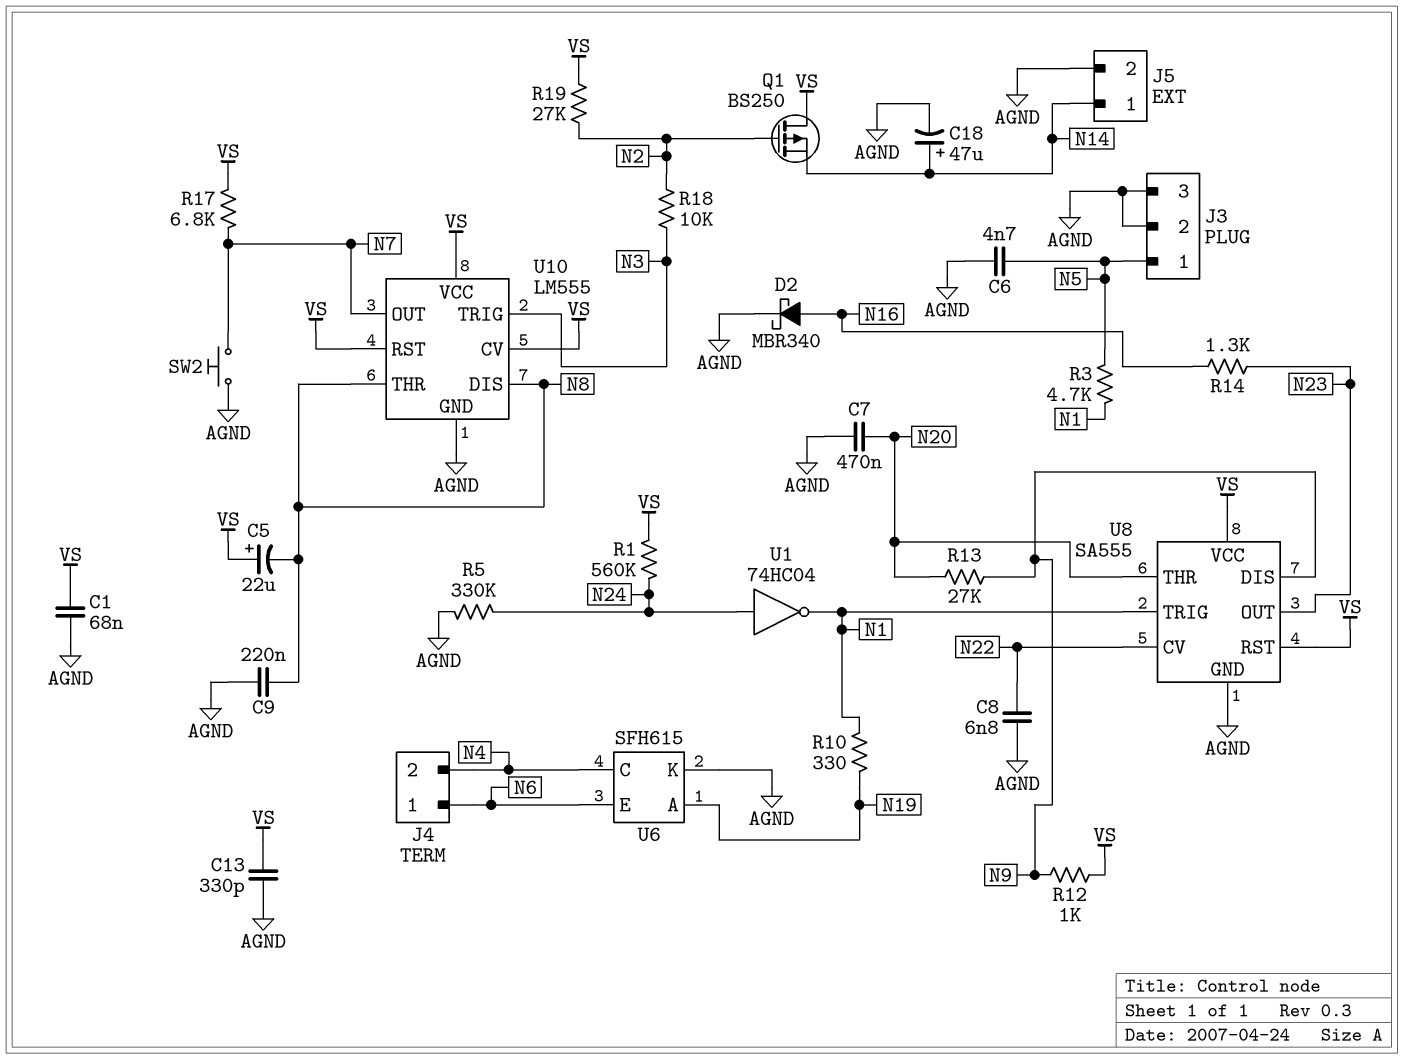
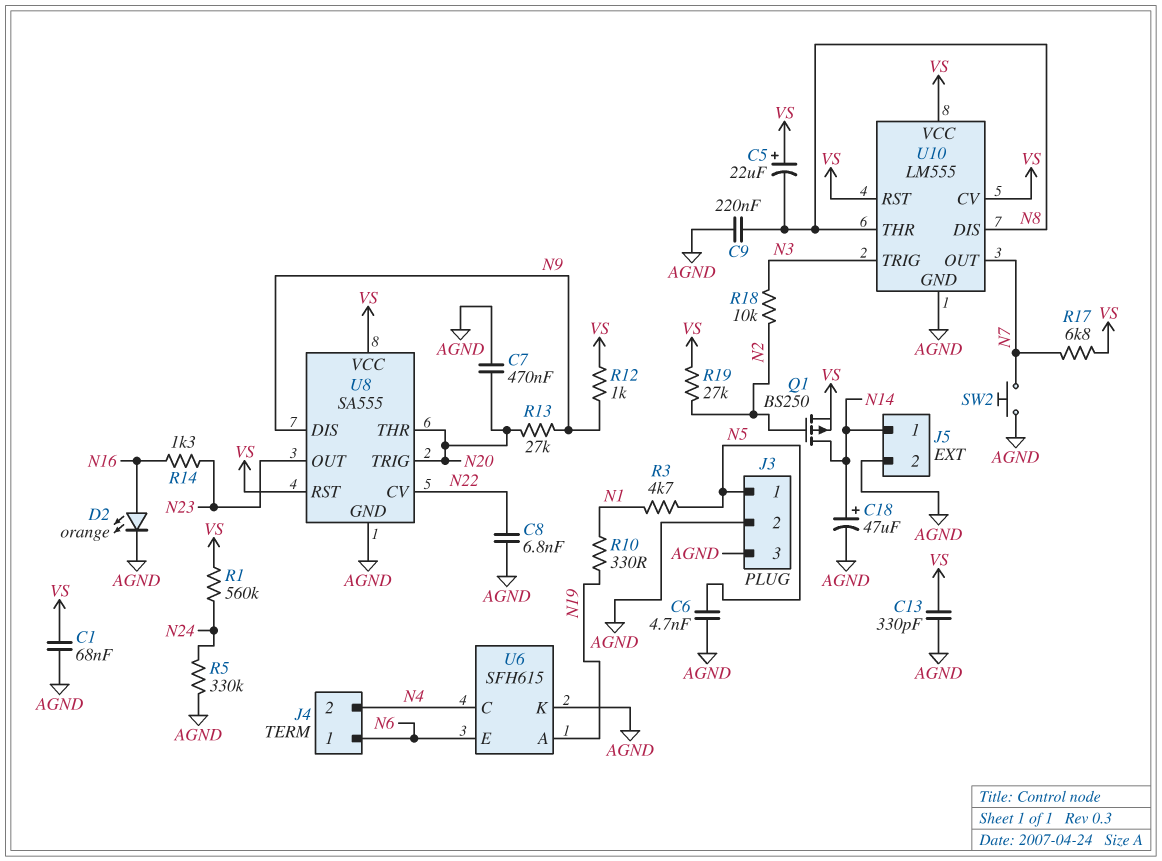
D2: schottky MBR340 (A N16, K AGND) -> LED orange (A N16, K AGND)
Q1: PMOS BS250 (G N2, D VS, S N14) -> PMOS BS250 (G N2, D N14, S VS)
U1: NOT 74HC04 (in N24, out N1) -> none
U8 pin TRIG: N1 -> N20

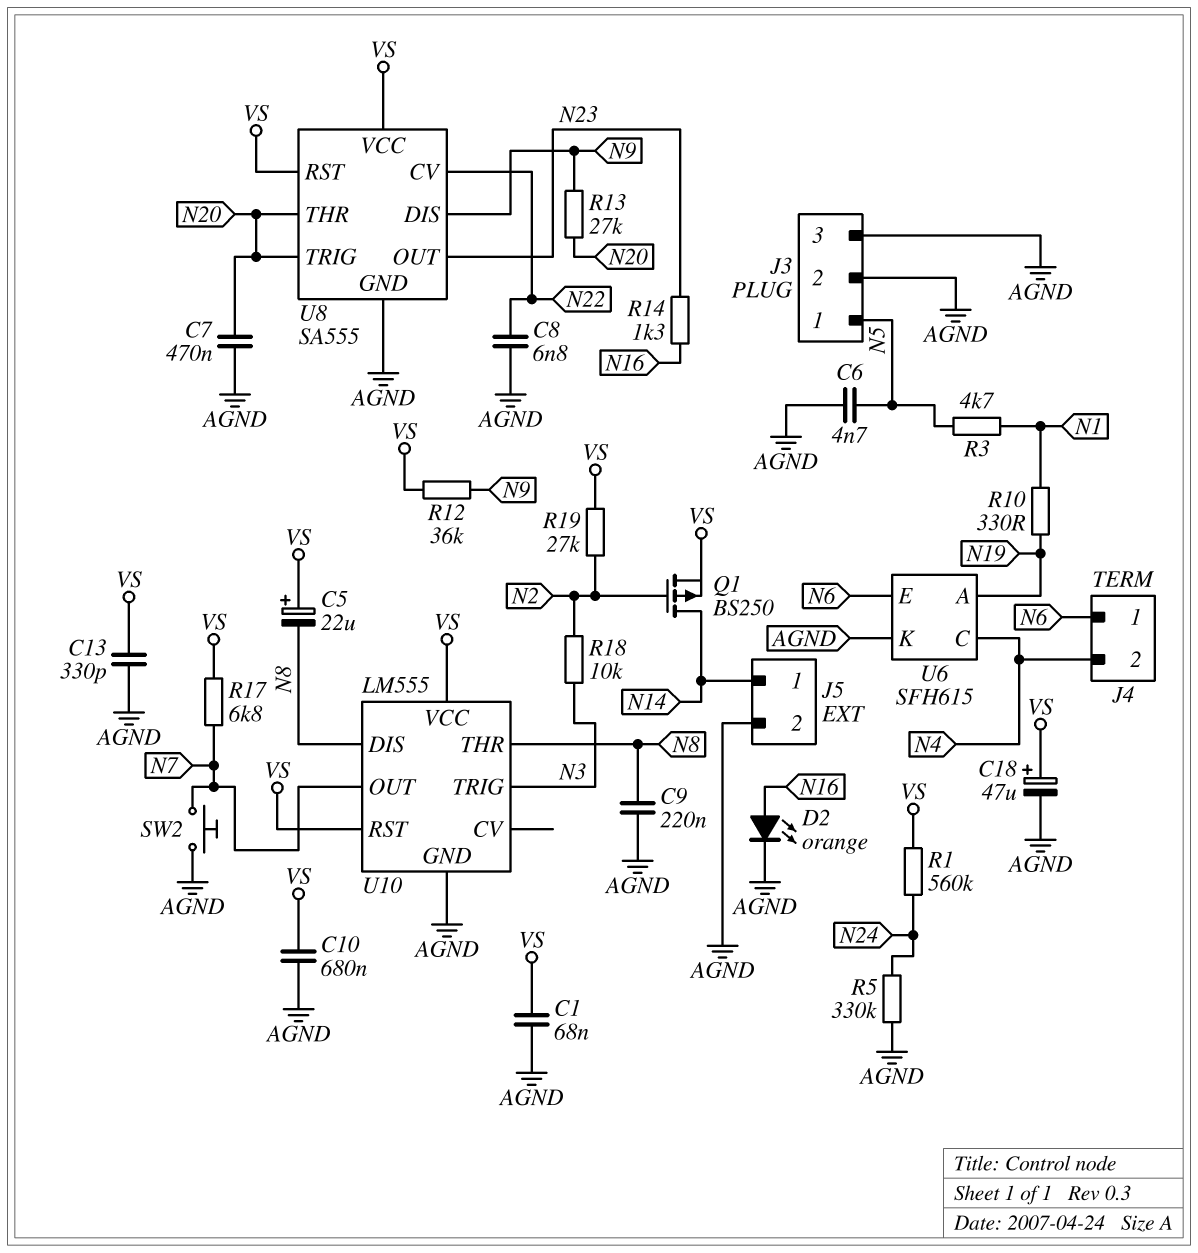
C10: none -> 680nF (AGND, VS)
C18: 47uF (plus N14, minus AGND) -> 47uF (plus VS, minus AGND)
R12: 1k (N9, VS) -> 36k (N9, VS)
U10 pin CV: VS -> none

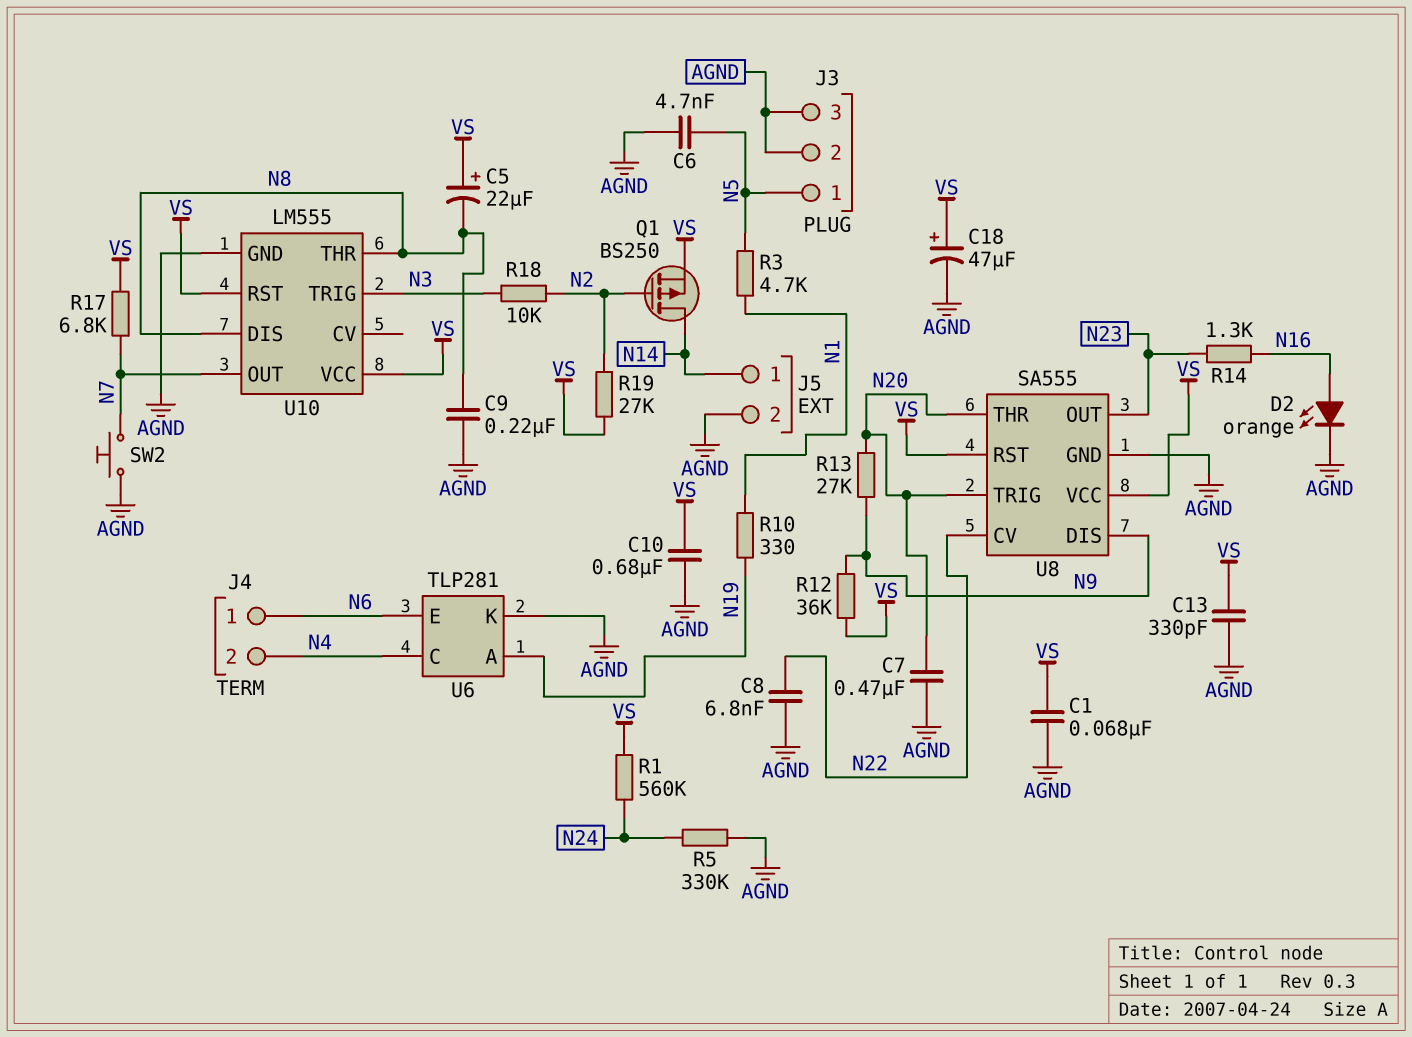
U6: SFH615 -> TLP281

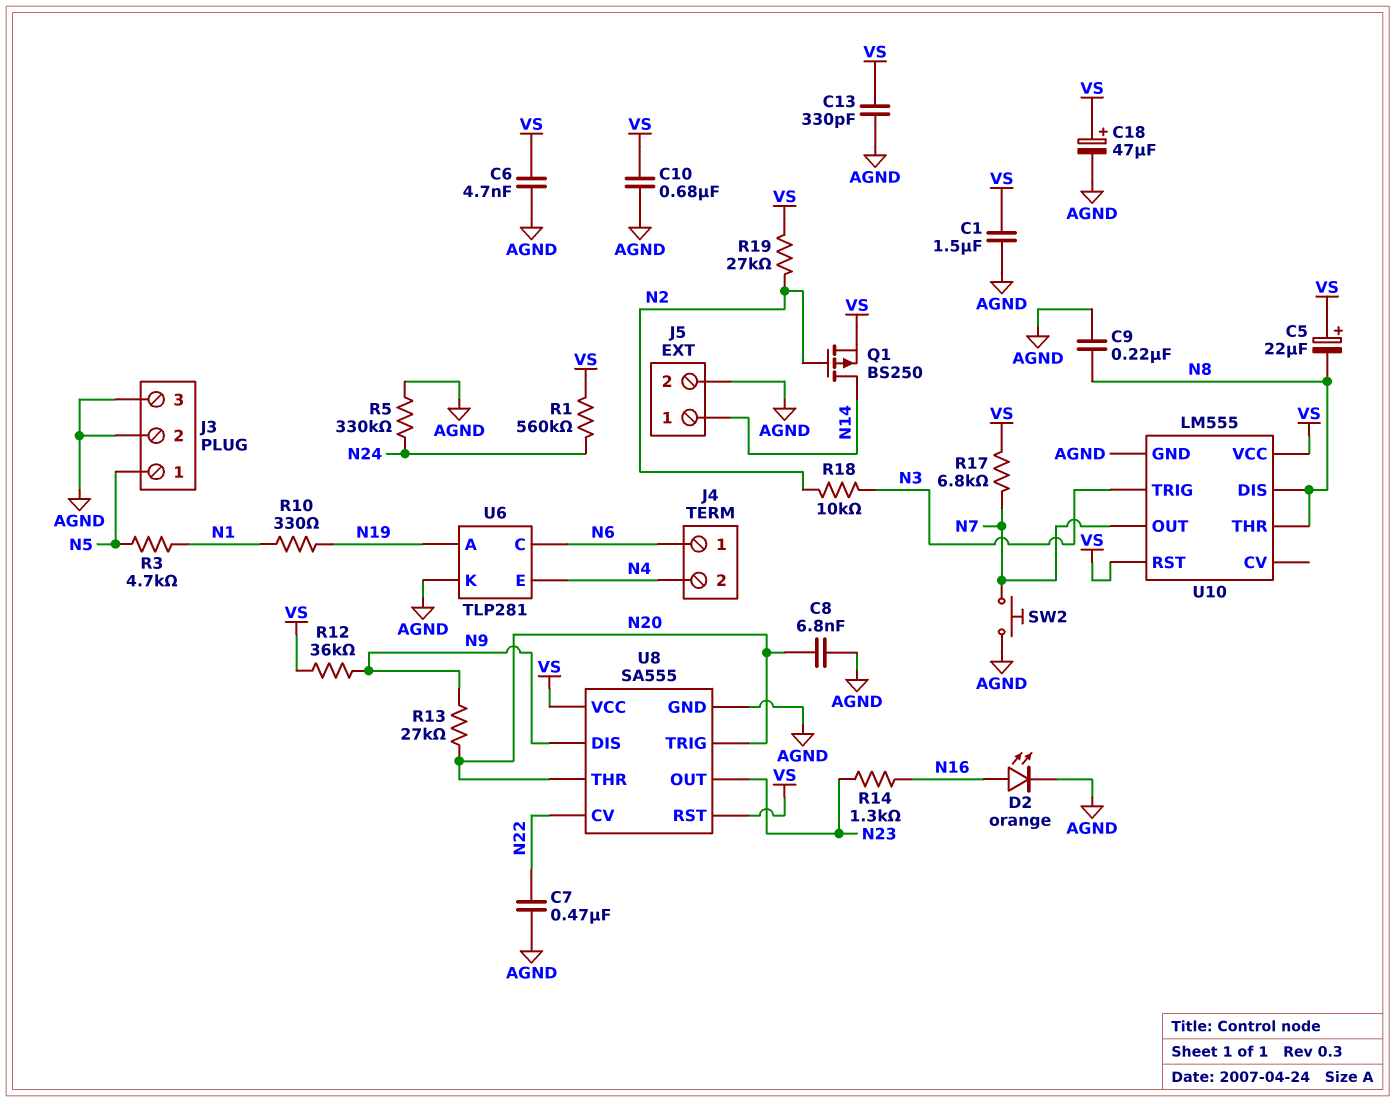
C1: 68nF (AGND, VS) -> 1.5uF (AGND, VS)
C6: 4.7nF (AGND, N5) -> 4.7nF (AGND, VS)
C7: 470nF (AGND, N20) -> 470nF (AGND, N22)
C8: 6.8nF (AGND, N22) -> 6.8nF (AGND, N20)
U6 pin C: N4 -> N6
U6 pin E: N6 -> N4

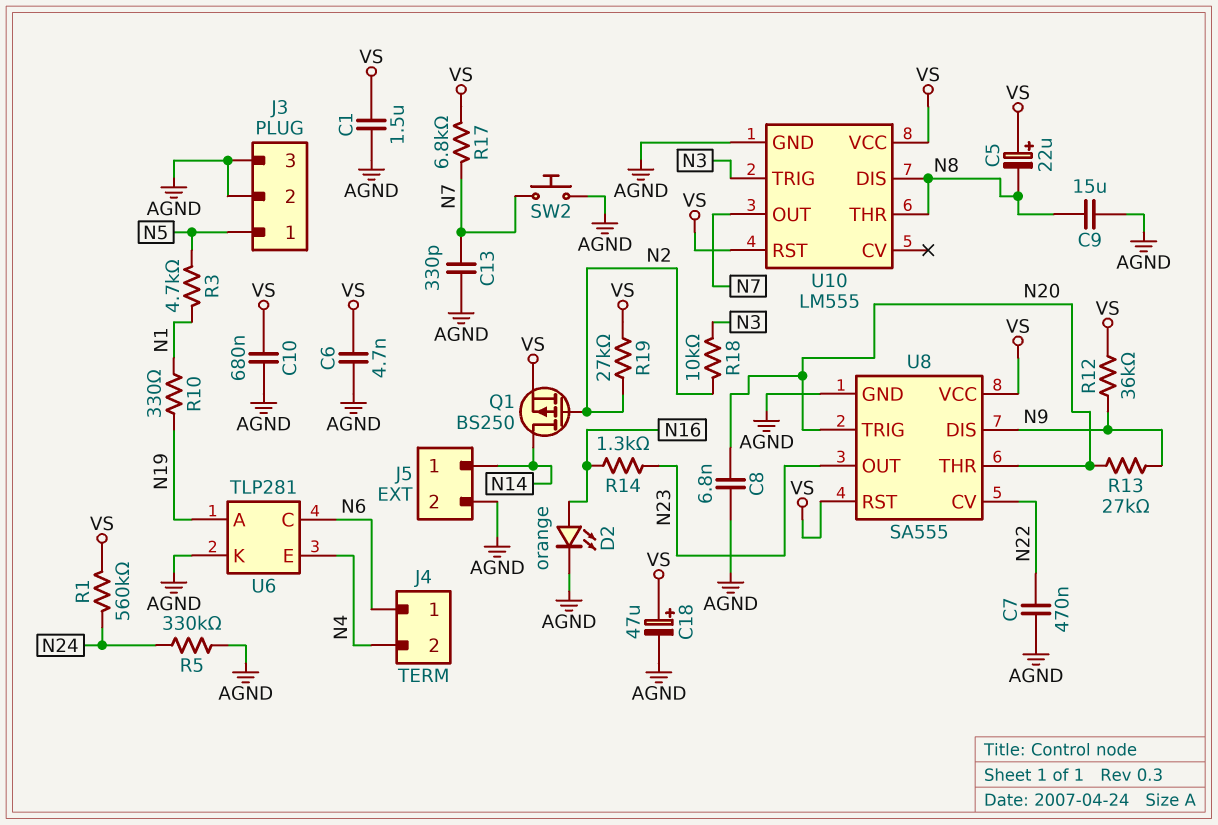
C9: 220nF (AGND, N8) -> 15uF (AGND, N8)
C13: 330pF (AGND, VS) -> 330pF (AGND, N7)

